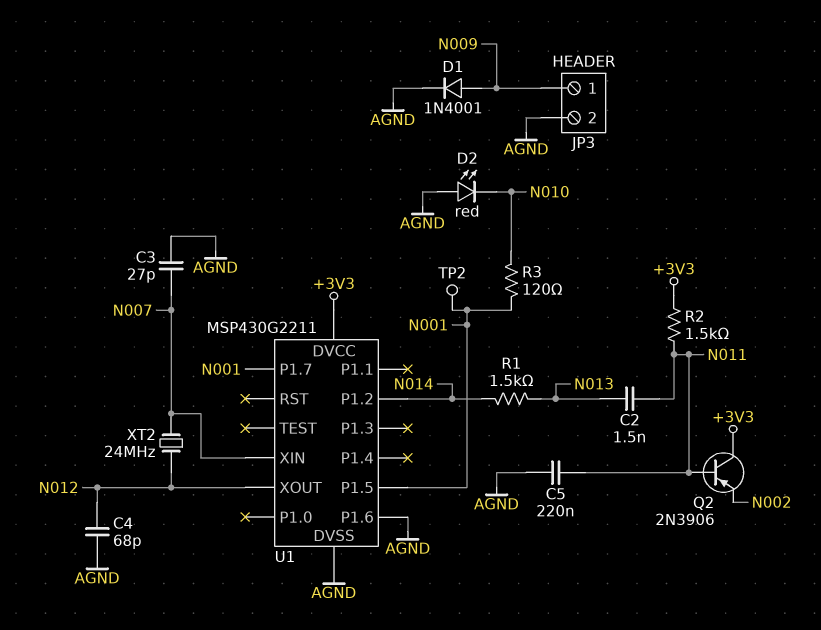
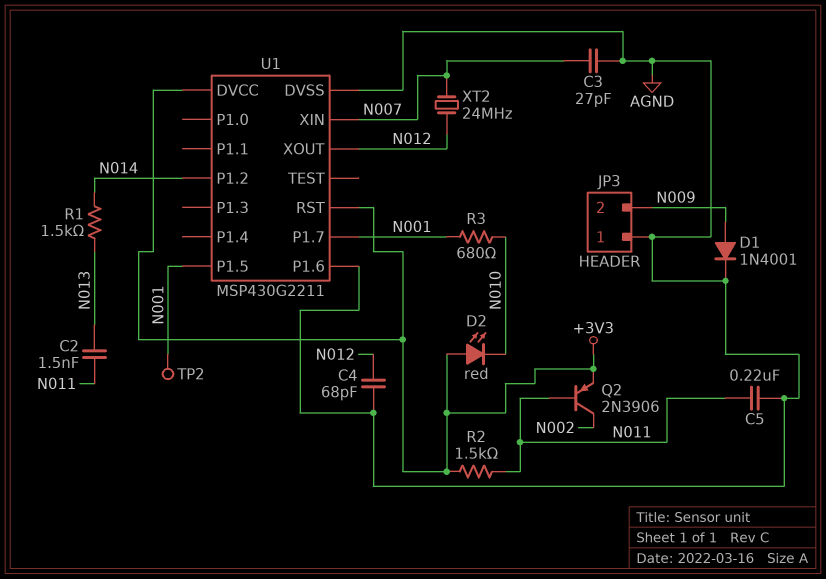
D2: LED red (A AGND, K N010) -> LED red (A +3V3, K N010)
JP3 pin 1: N009 -> AGND
JP3 pin 2: AGND -> N009
Q2: PNP 2N3906 (B N011, C +3V3, E N002) -> PNP 2N3906 (B N011, C N002, E +3V3)
R3: 120 (N001, N010) -> 680 (N001, N010)
U1 pin RST: none -> +3V3

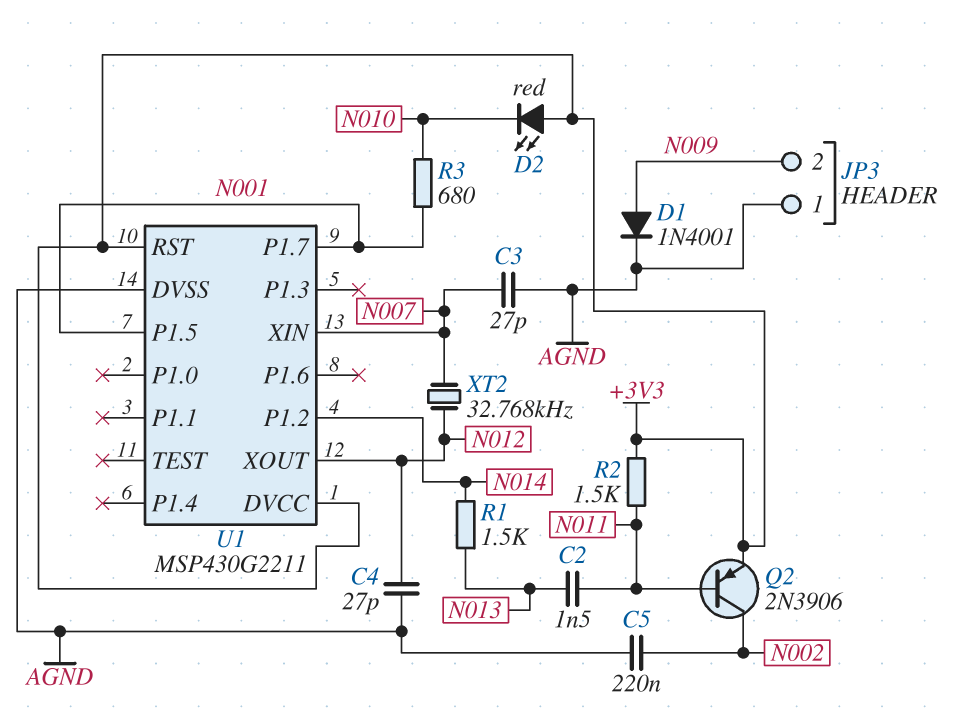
C4: 68pF (AGND, N012) -> 27pF (AGND, N012)
C5: 220nF (AGND, N011) -> 220nF (AGND, N002)
TP2: test point (N001) -> none
U1 pin P1.6: AGND -> none
XT2: 24MHz (N007, N012) -> 32.768kHz (N007, N012)

